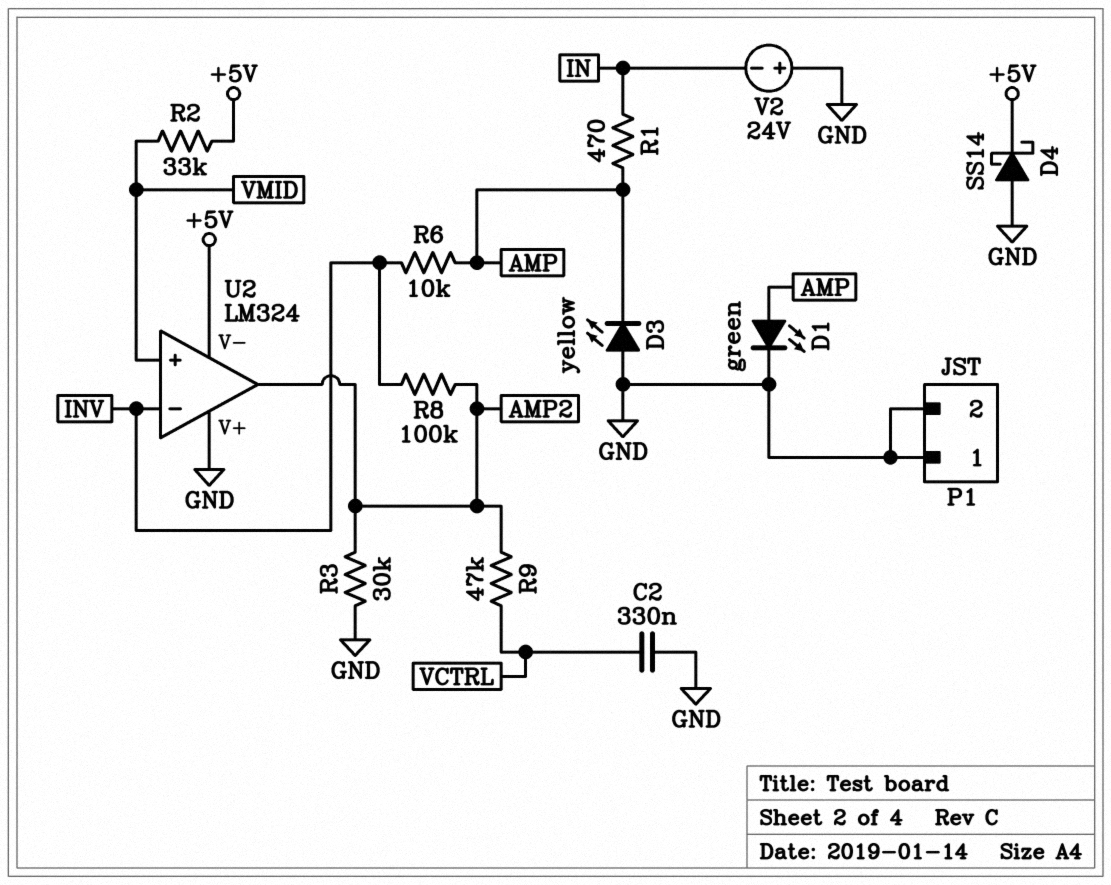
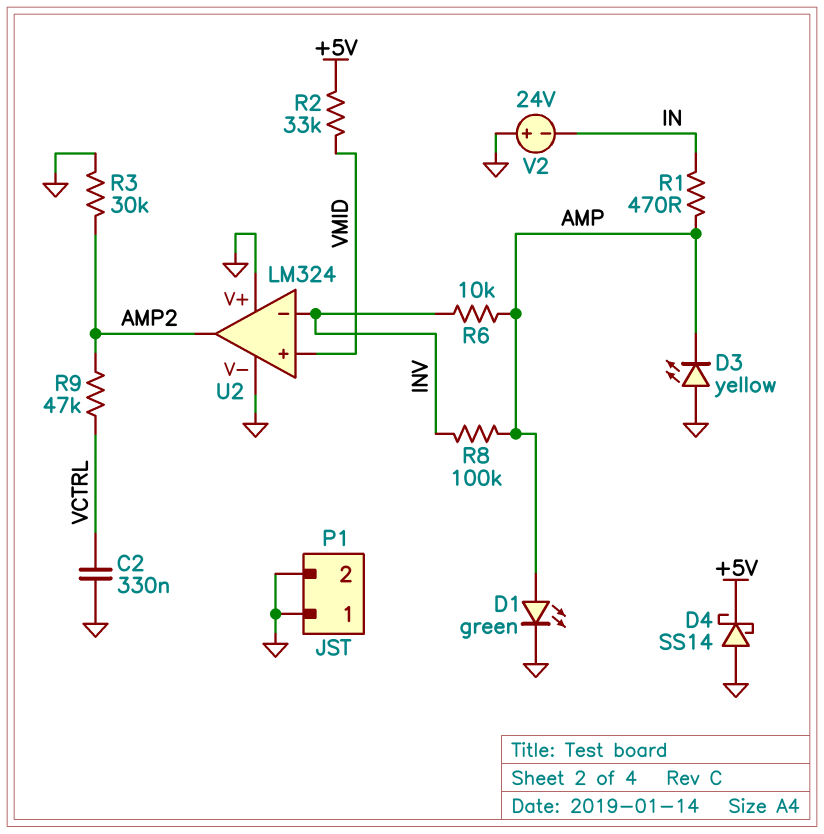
R8: 100k (AMP2, INV) -> 100k (AMP, INV)
U2 pin V-: +5V -> GND

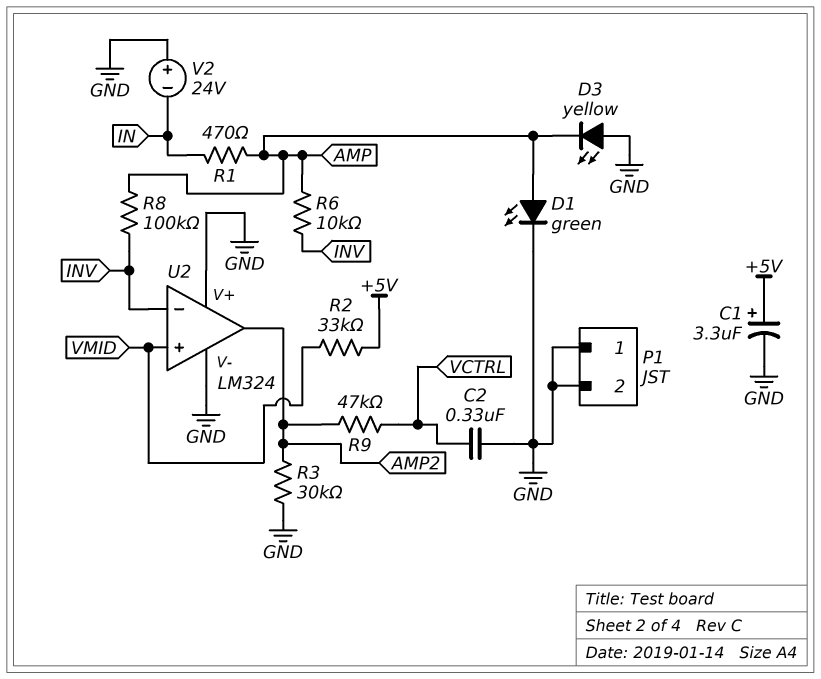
C1: none -> 3.3uF (plus +5V, minus GND)
D4: schottky SS14 (A GND, K +5V) -> none

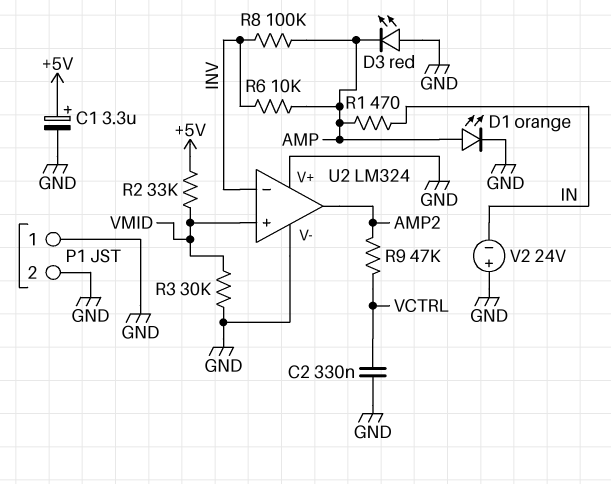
D1: LED green (A AMP, K GND) -> LED orange (A AMP, K GND)
D3: LED yellow (A GND, K AMP) -> LED red (A GND, K AMP)
R3: 30k (AMP2, GND) -> 30k (GND, VMID)

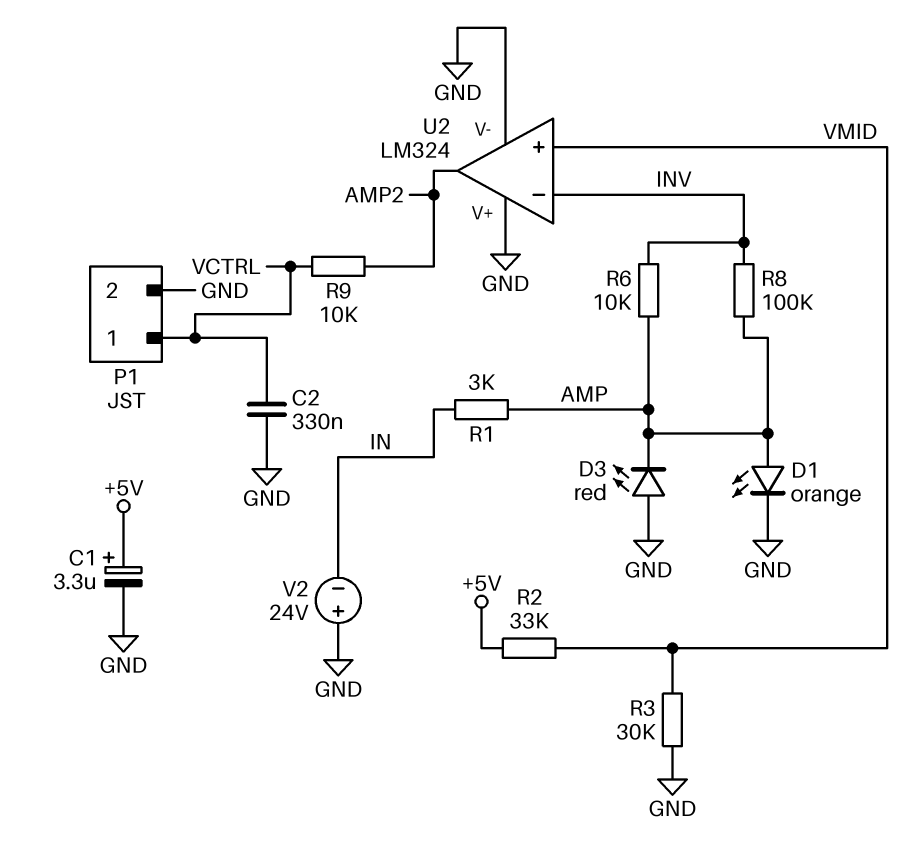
P1 pin 1: GND -> VCTRL
R1: 470 (AMP, IN) -> 3k (AMP, IN)
R9: 47k (AMP2, VCTRL) -> 10k (AMP2, VCTRL)

